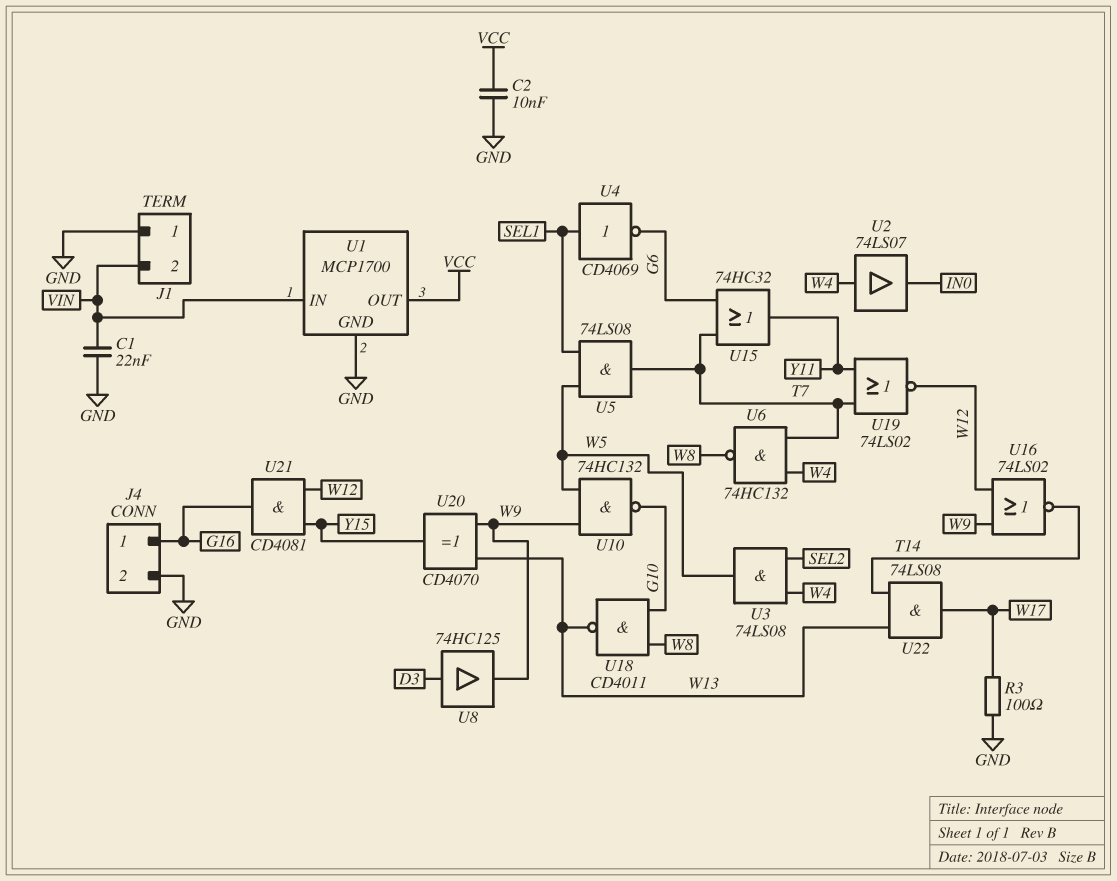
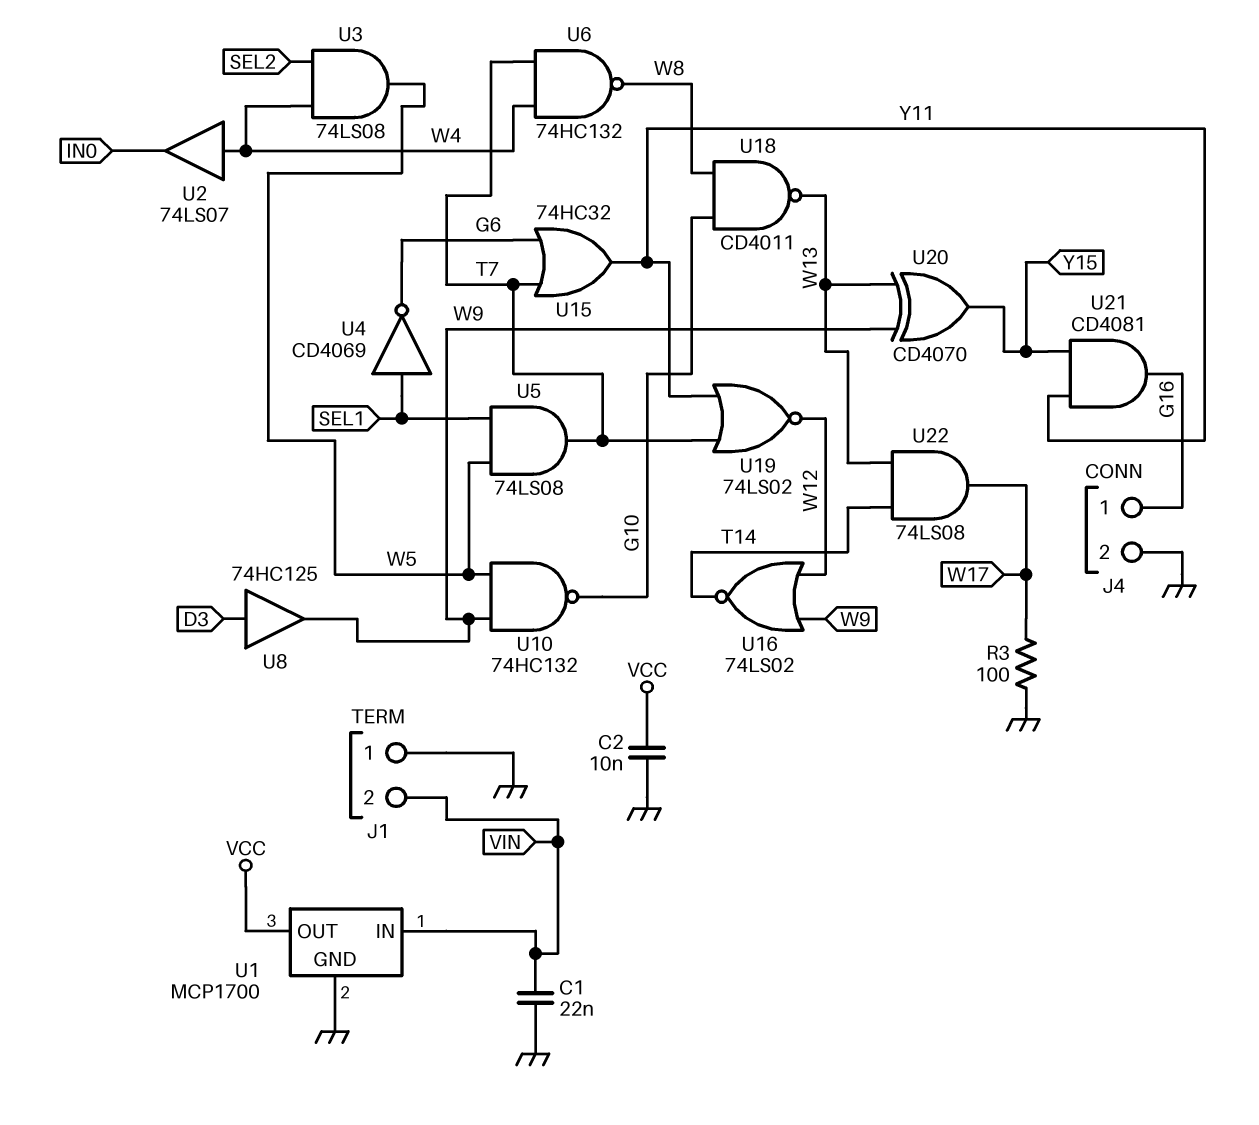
U21: AND CD4081 (in W12, in Y15, out G16) -> AND CD4081 (in Y11, in Y15, out G16)

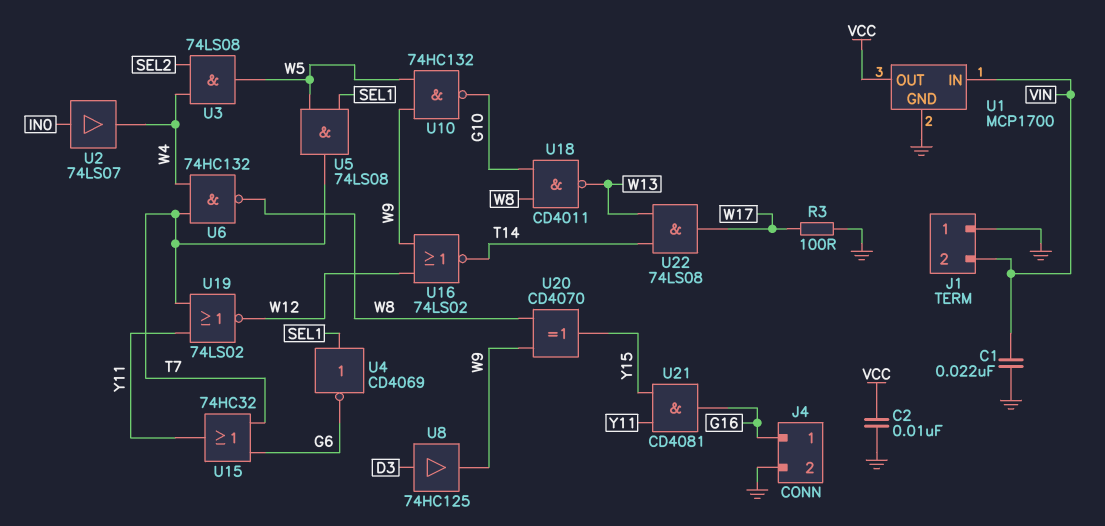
U2: buffer 74LS07 (in W4, out IN0) -> buffer 74LS07 (in IN0, out W4)
U20: XOR CD4070 (in W9, in W13, out Y15) -> XOR CD4070 (in W8, in W9, out Y15)

